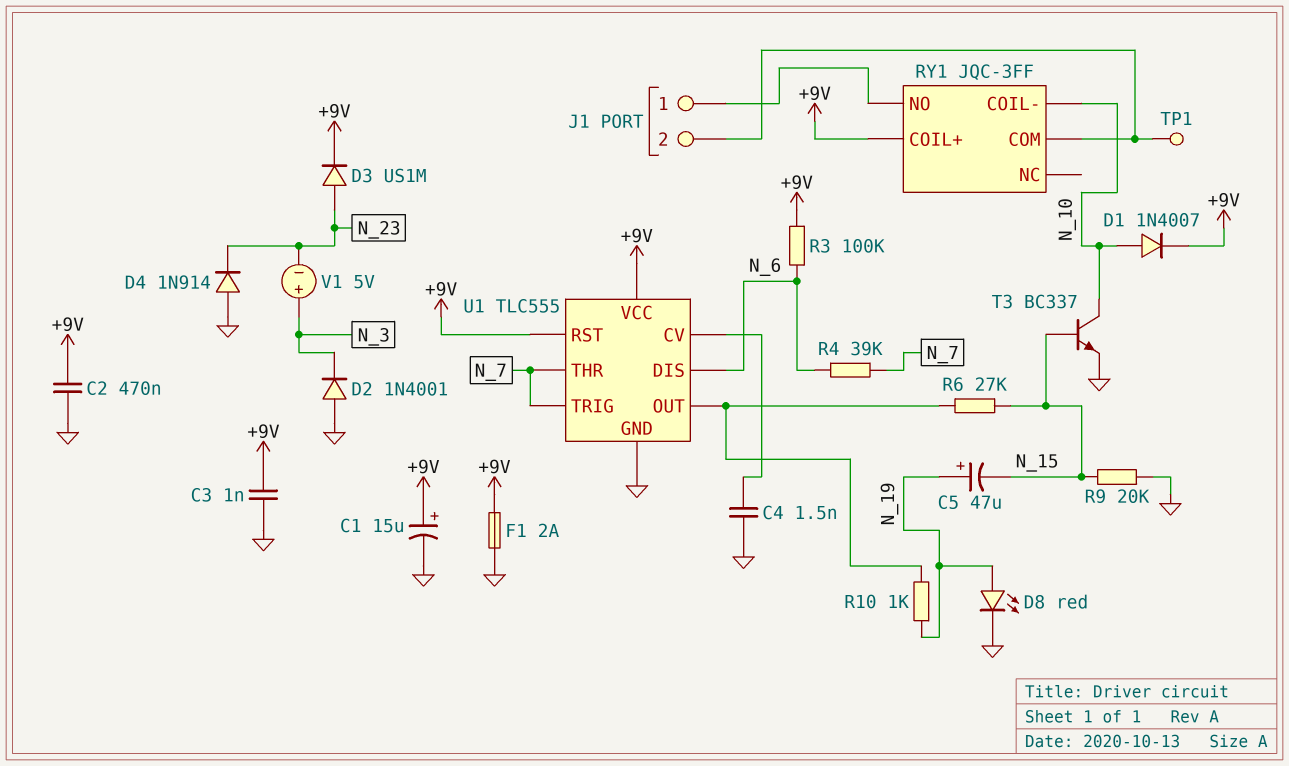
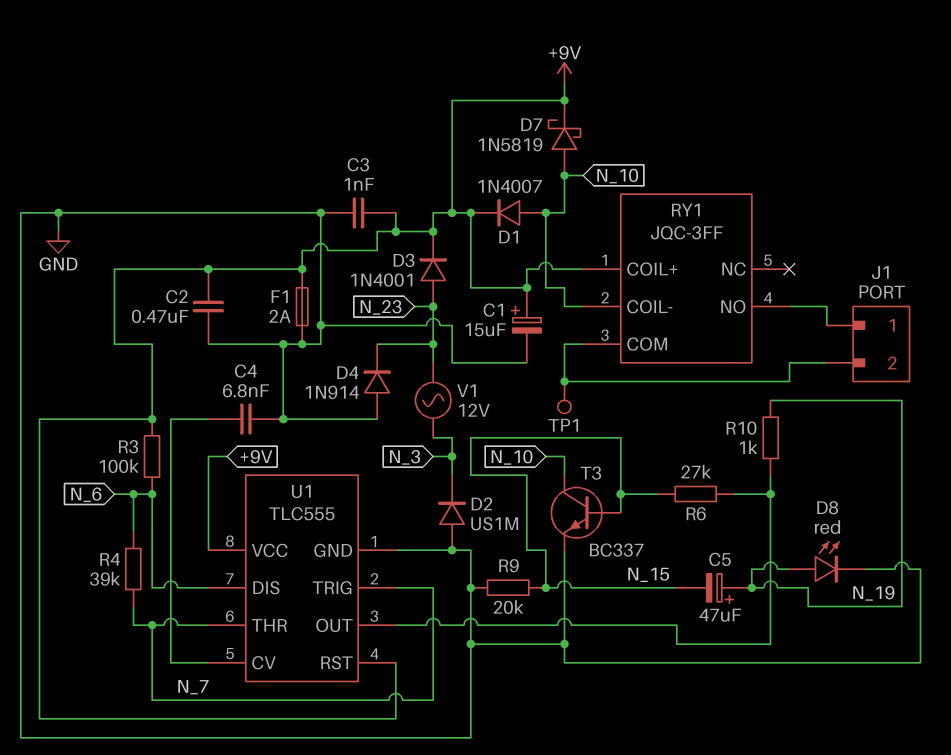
C4: 1.5nF (GND, U1/CV) -> 6.8nF (GND, U1/CV)
D2: diode 1N4001 (A GND, K N_3) -> diode US1M (A GND, K N_3)
D3: diode US1M (A N_23, K +9V) -> diode 1N4001 (A N_23, K +9V)
D7: none -> schottky 1N5819 (A N_10, K +9V)
V1: 5V (plus N_3, minus N_23) -> AC 12V (N_3, N_23)

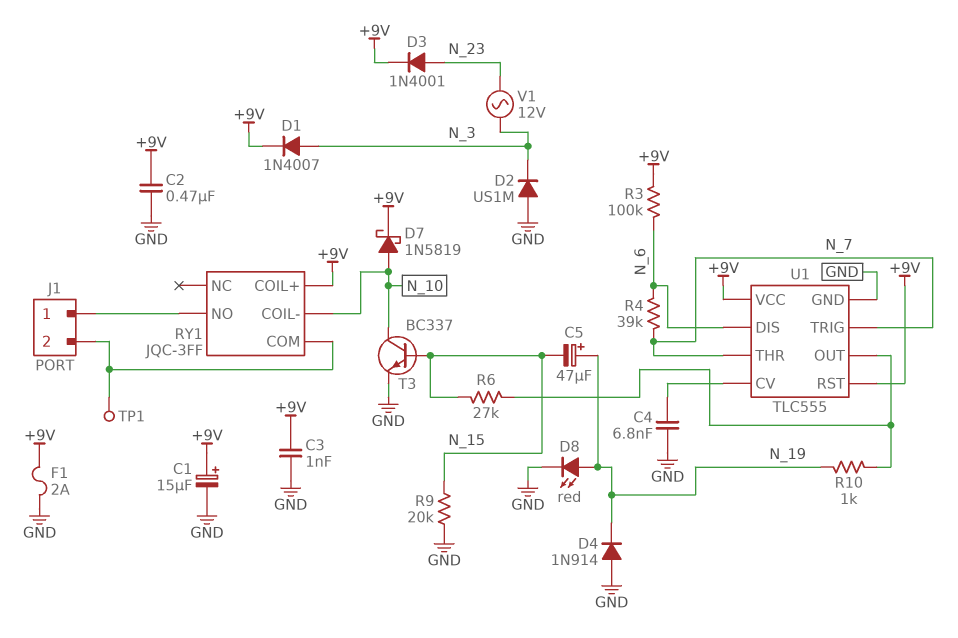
D1: diode 1N4007 (A N_10, K +9V) -> diode 1N4007 (A N_3, K +9V)
D4: diode 1N914 (A GND, K N_23) -> diode 1N914 (A GND, K N_19)

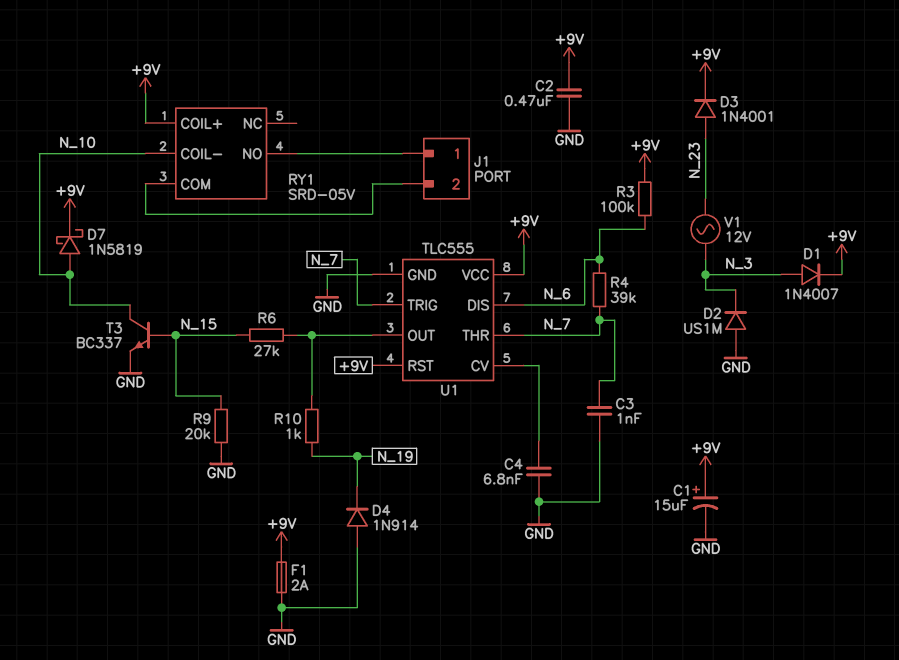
C3: 1nF (+9V, GND) -> 1nF (GND, N_7)
C5: 47uF (plus N_19, minus N_15) -> none
D8: LED red (A N_19, K GND) -> none
RY1: JQC-3FF -> SRD-05V
TP1: test point (J1/2) -> none

